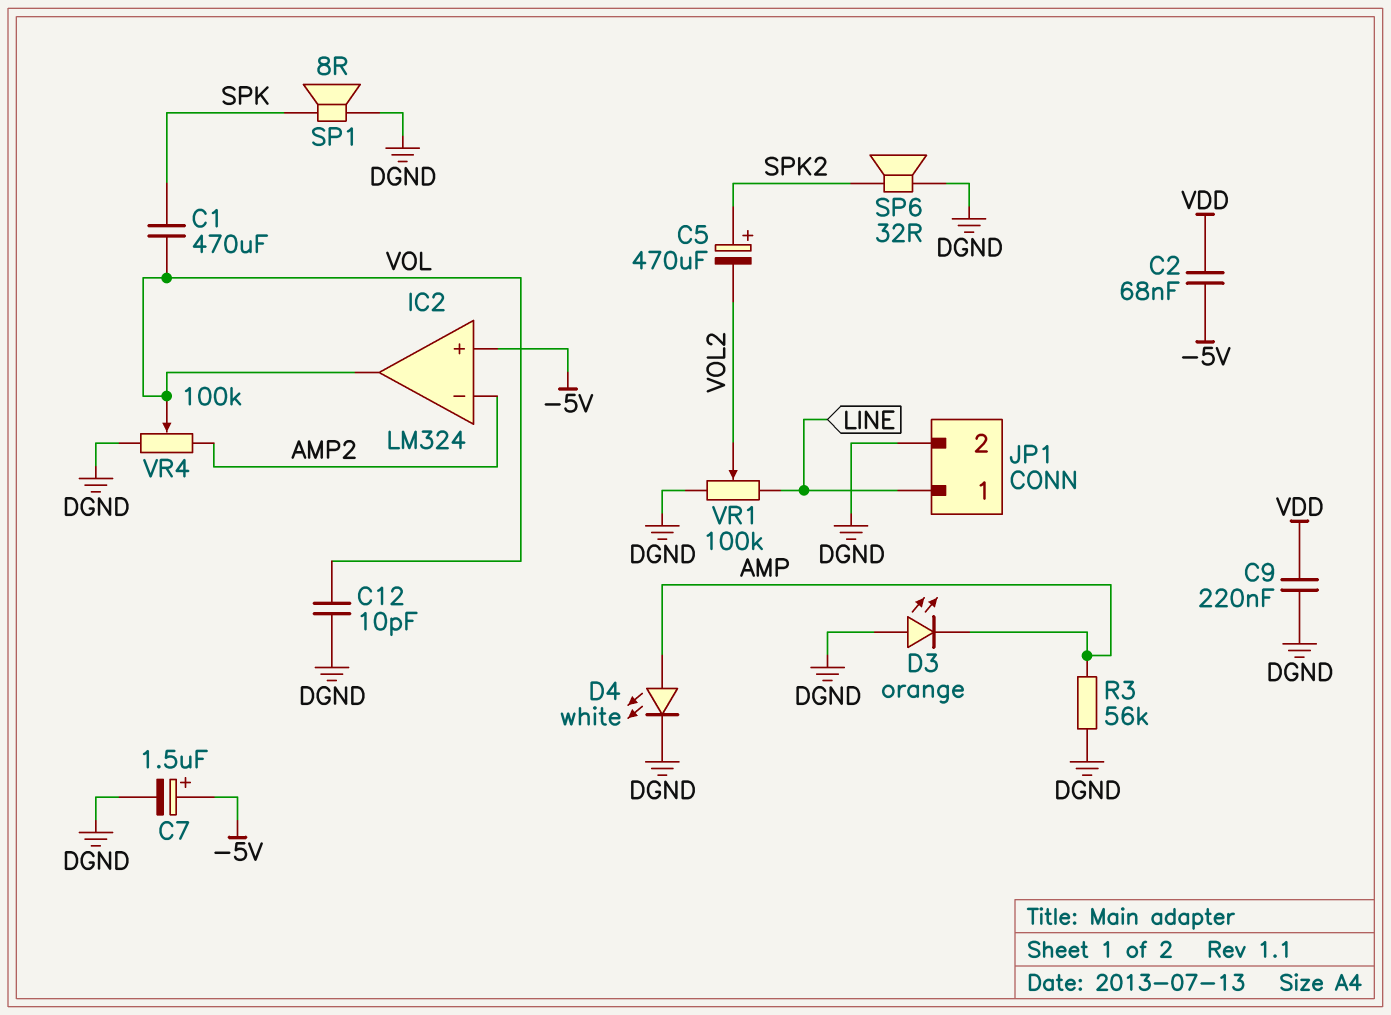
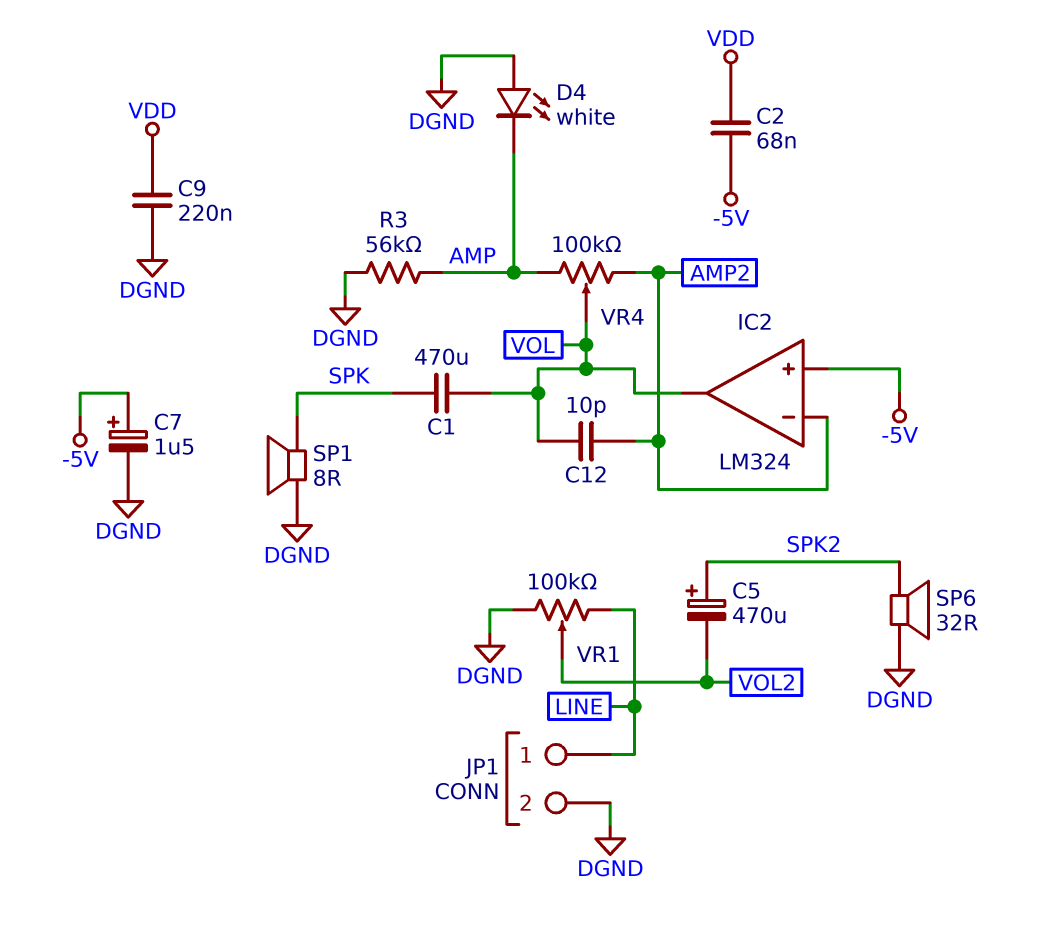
C12: 10pF (DGND, VOL) -> 10pF (AMP2, VOL)
D3: LED orange (A DGND, K AMP) -> none
D4: LED white (A AMP, K DGND) -> LED white (A DGND, K AMP)
VR4: 100k (AMP2, DGND, wiper VOL) -> 100k (AMP, AMP2, wiper VOL)

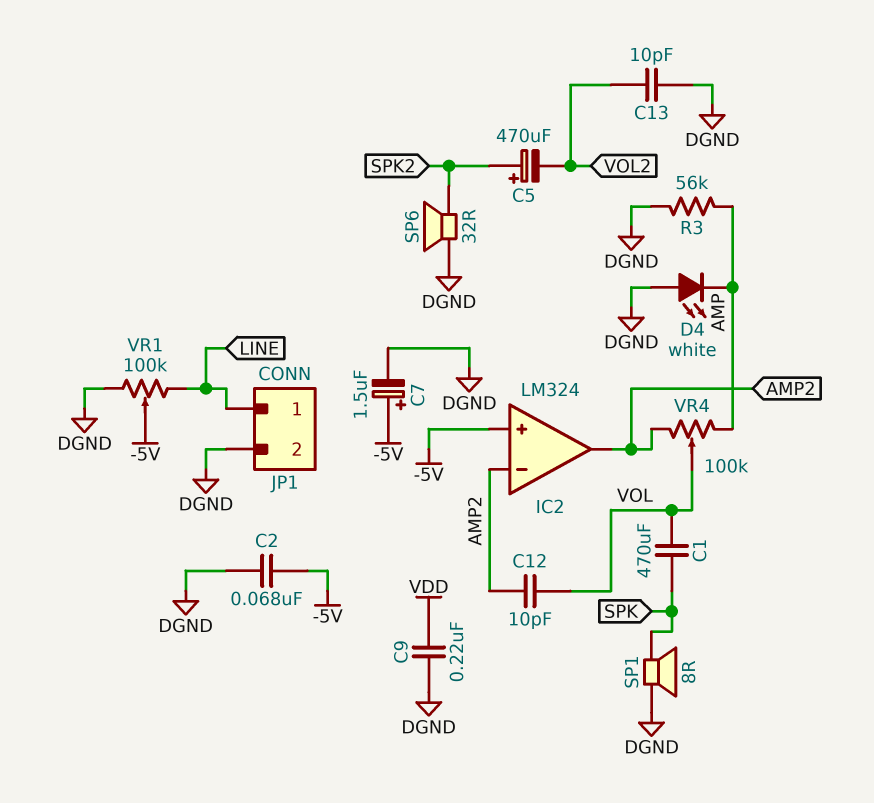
C2: 68nF (-5V, VDD) -> 68nF (-5V, DGND)
C13: none -> 10pF (DGND, VOL2)
IC2 pin out: VOL -> AMP2
VR1: 100k (DGND, LINE, wiper VOL2) -> 100k (DGND, LINE, wiper -5V)

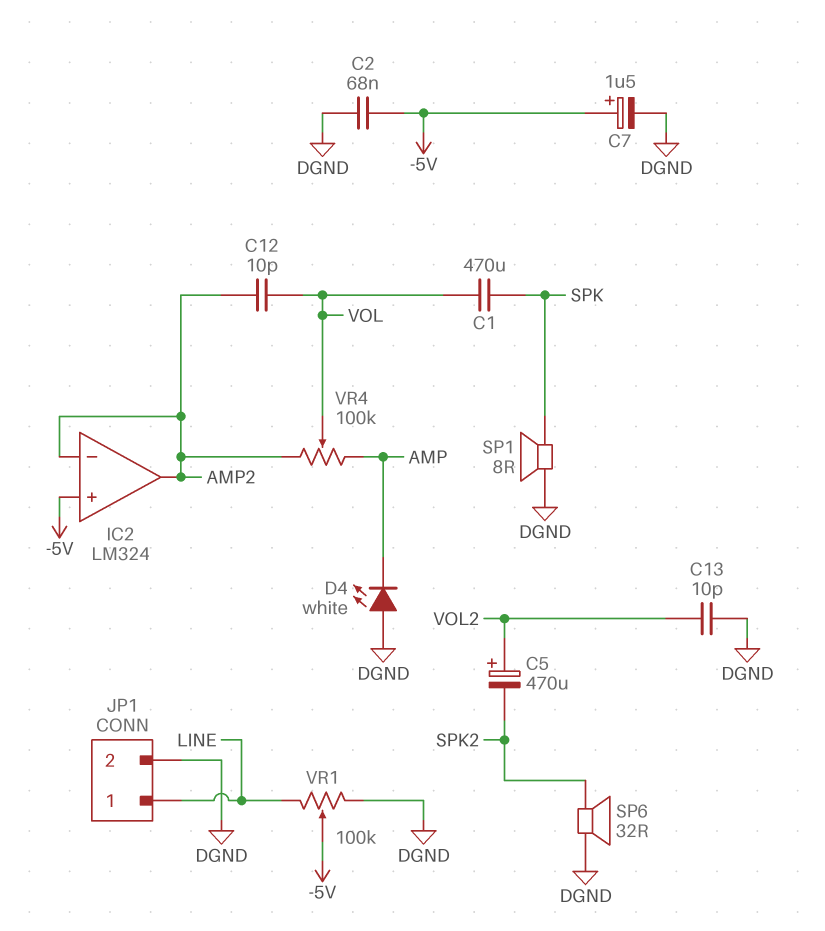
C5: 470uF (plus SPK2, minus VOL2) -> 470uF (plus VOL2, minus SPK2)
C9: 220nF (DGND, VDD) -> none
R3: 56k (AMP, DGND) -> none

